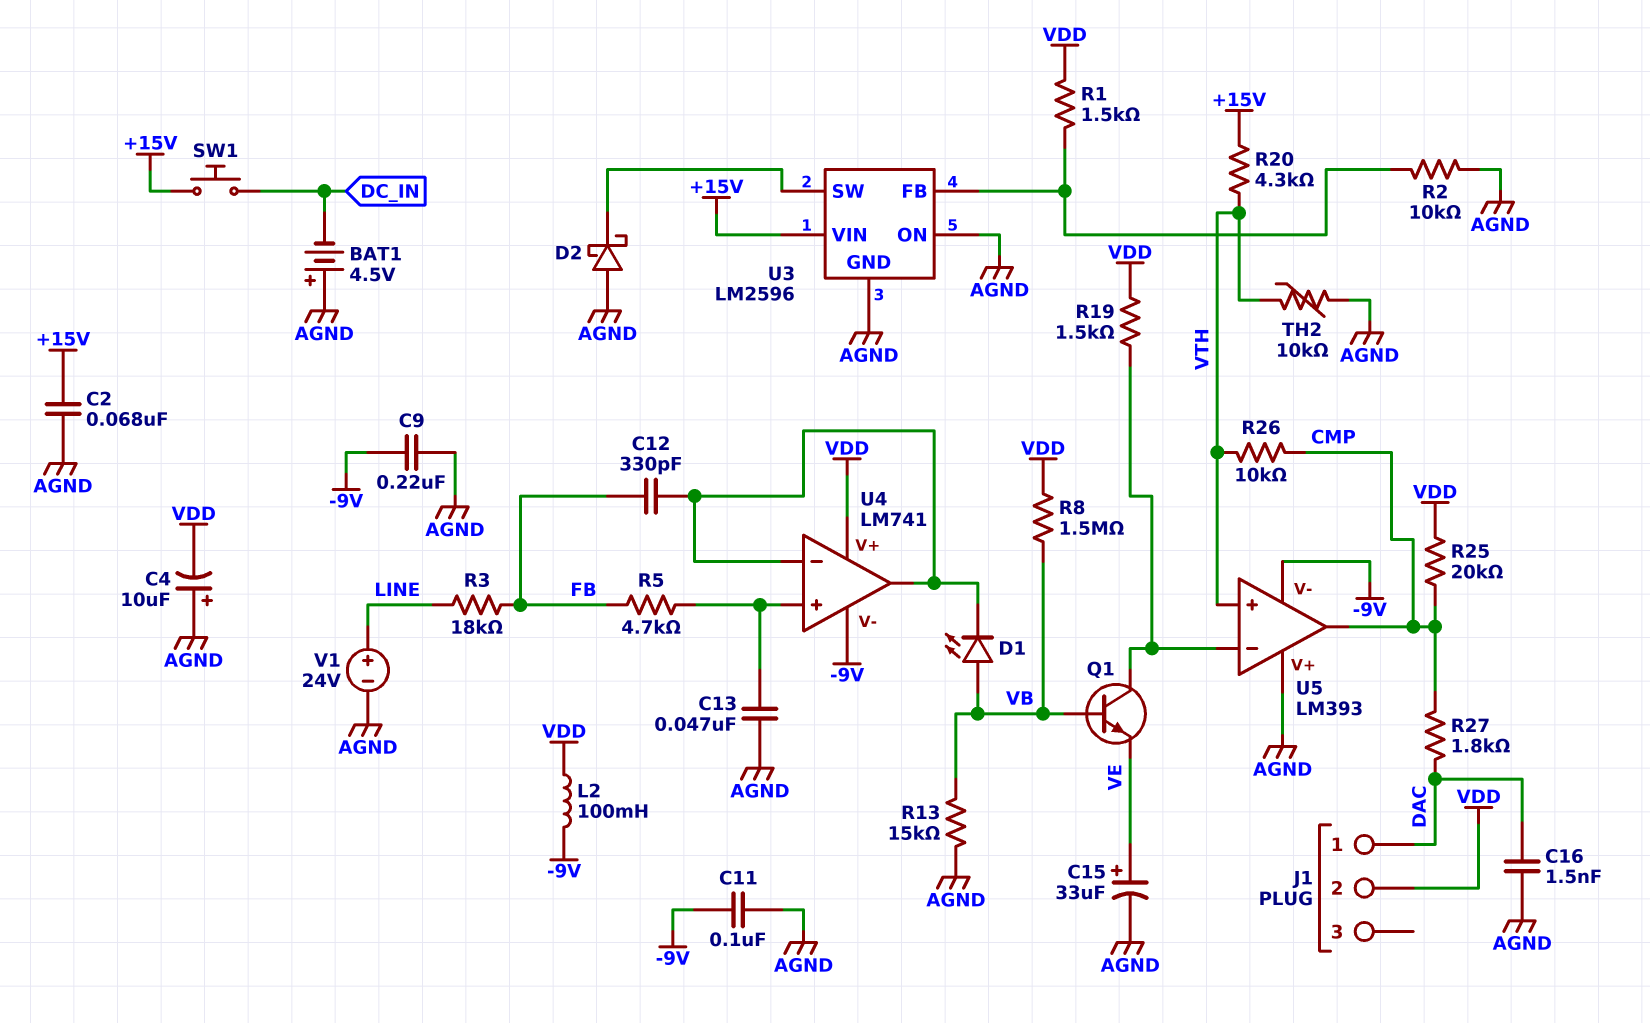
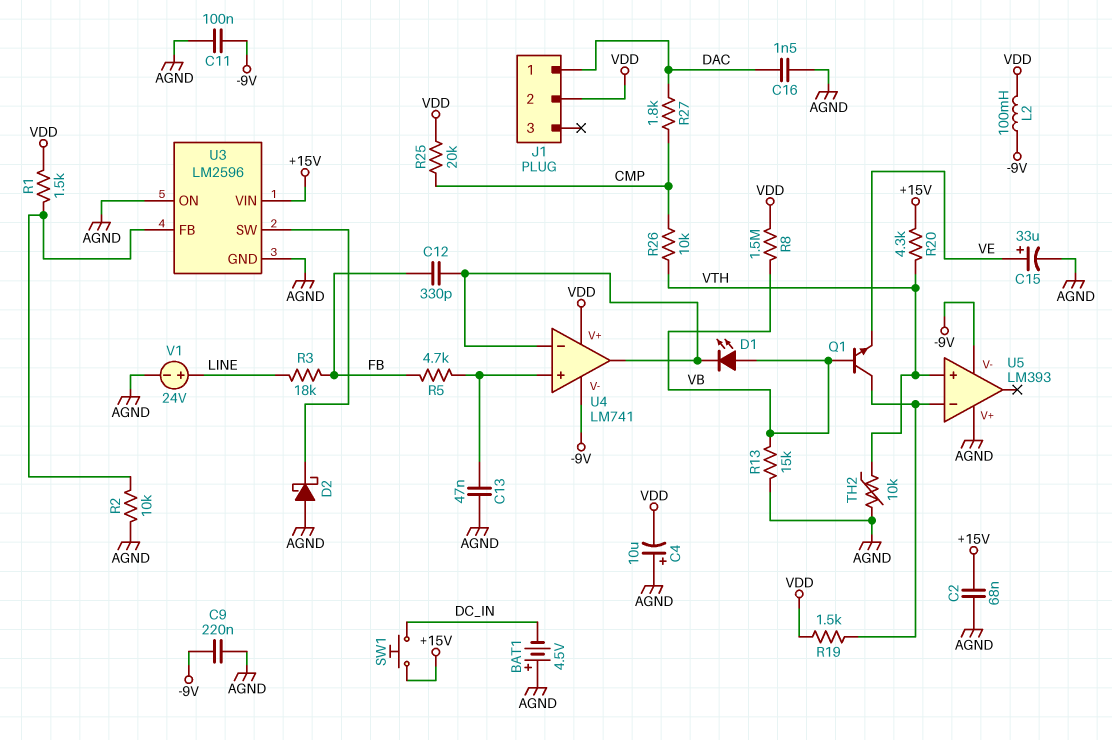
U5 pin out: CMP -> none

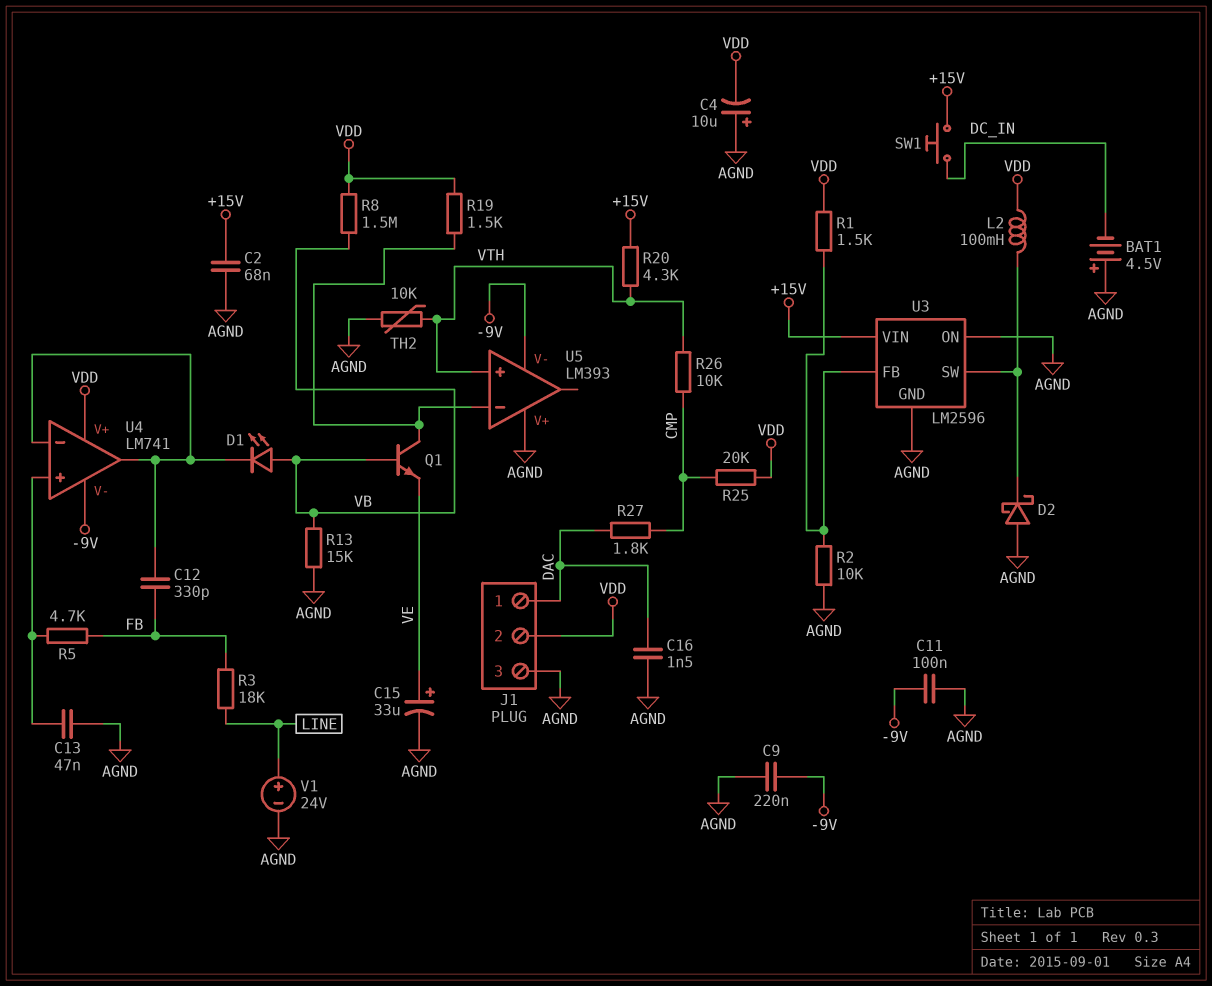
J1 pin 3: none -> AGND
L2: 100mH (-9V, VDD) -> 100mH (U3/SW, VDD)

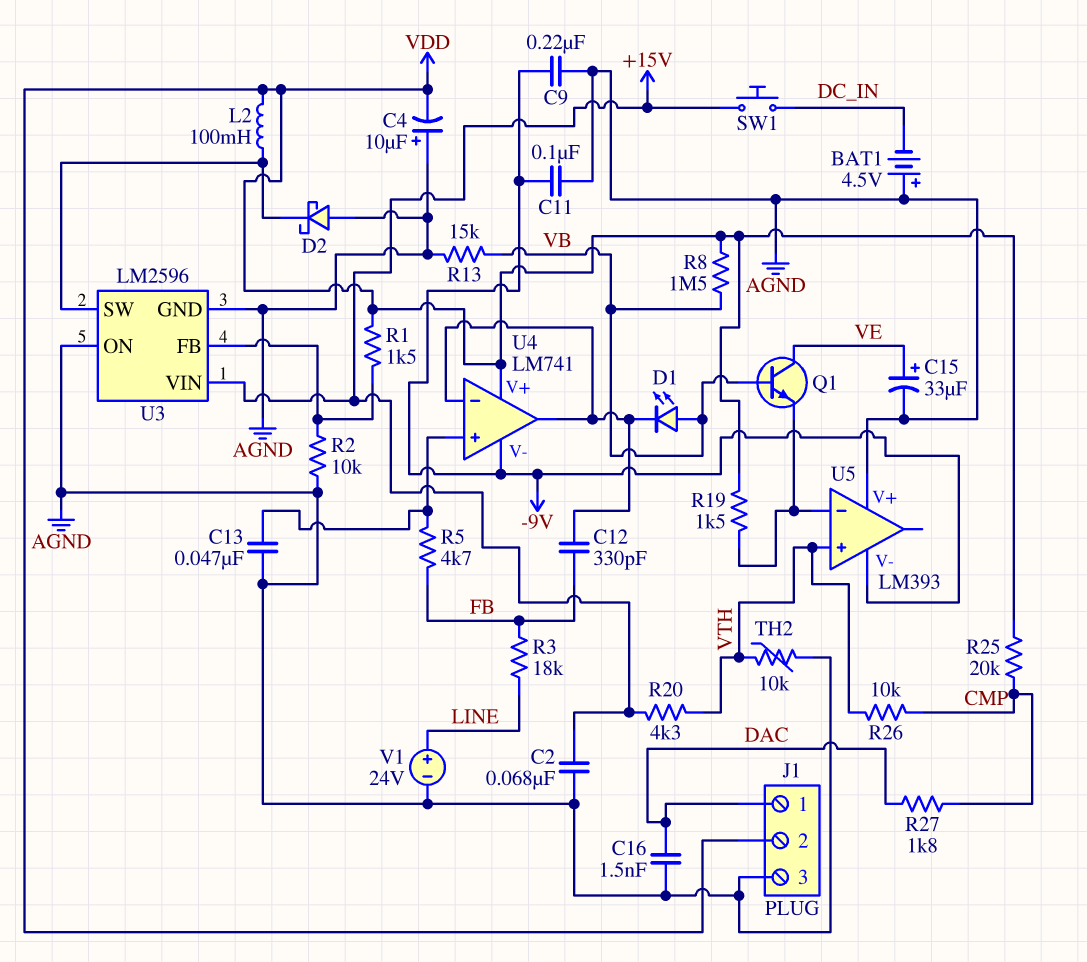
Q1: NPN (B VB, C U5/in-, E VE) -> NPN (B VB, C VE, E U5/in-)

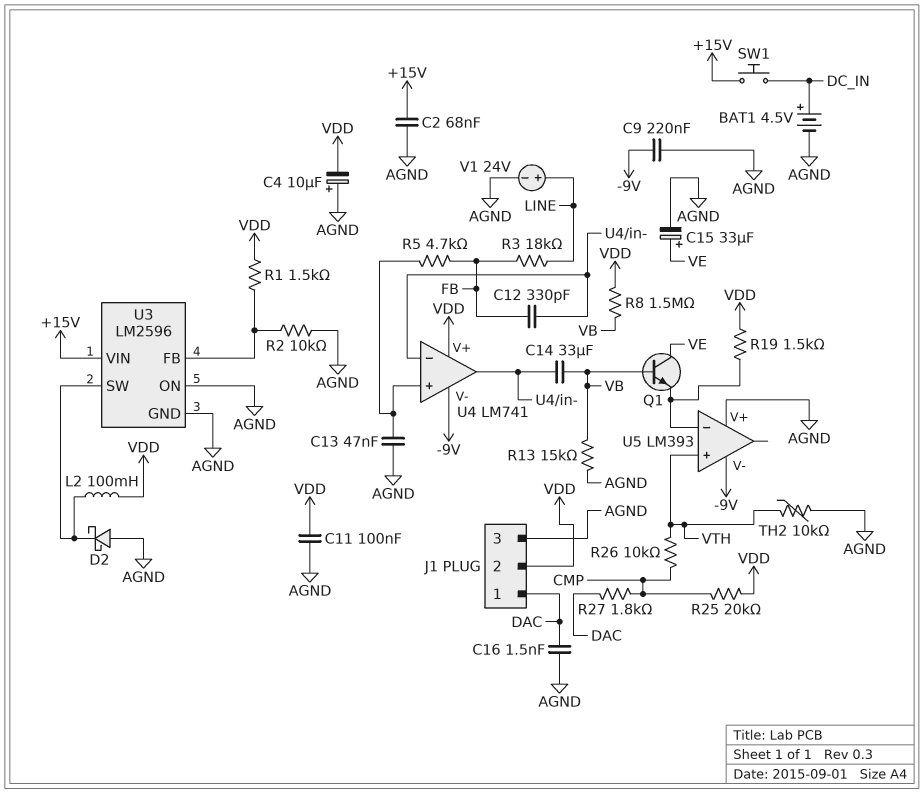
BAT1: 4.5V (plus AGND, minus DC_IN) -> 4.5V (plus DC_IN, minus AGND)
C11: 100nF (-9V, AGND) -> 100nF (AGND, VDD)
C14: none -> 33uF (U4/in-, VB)
D1: LED (A VB, K U4/in-) -> none
R20: 4.3k (+15V, VTH) -> none

